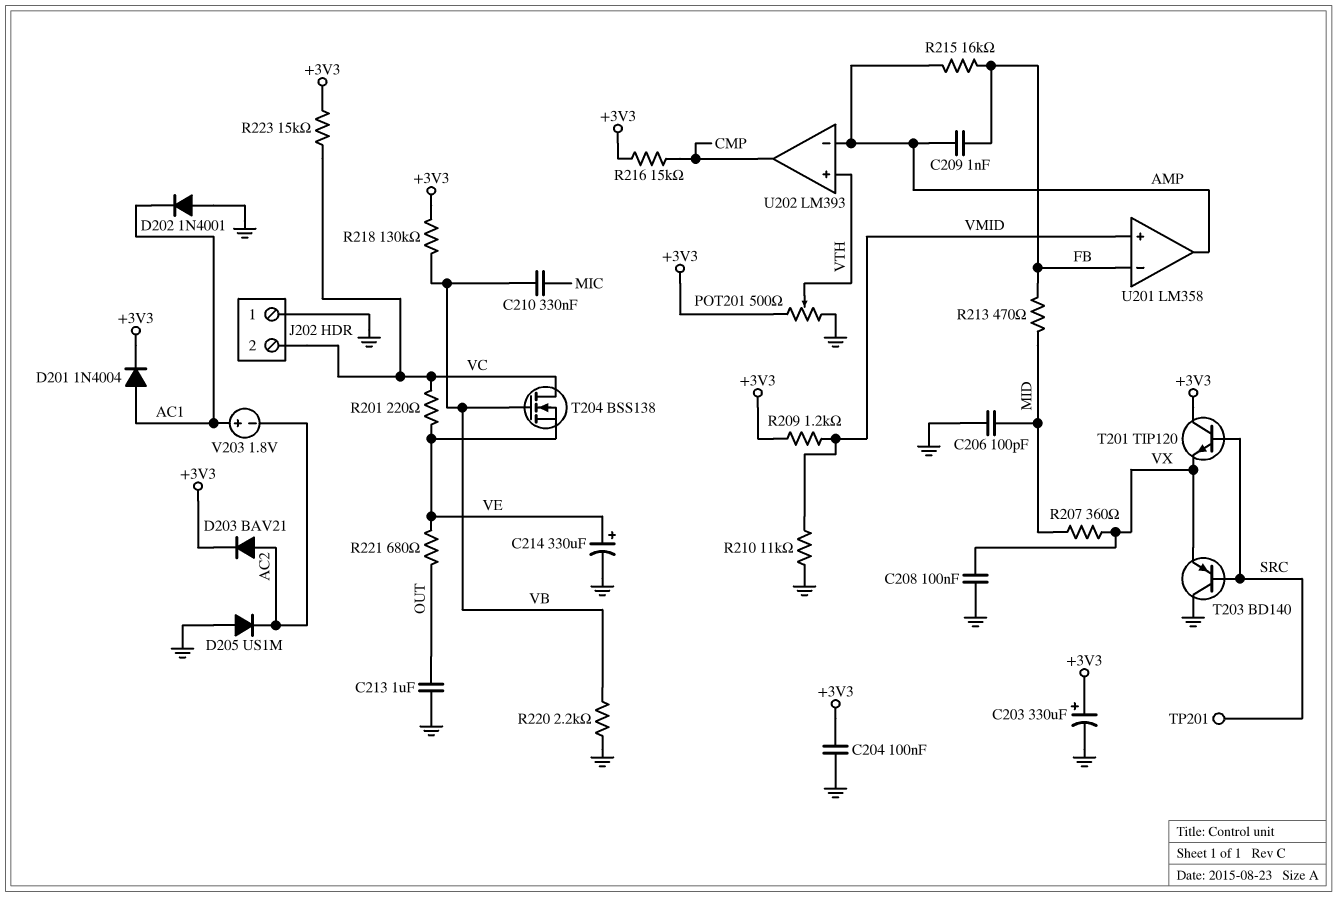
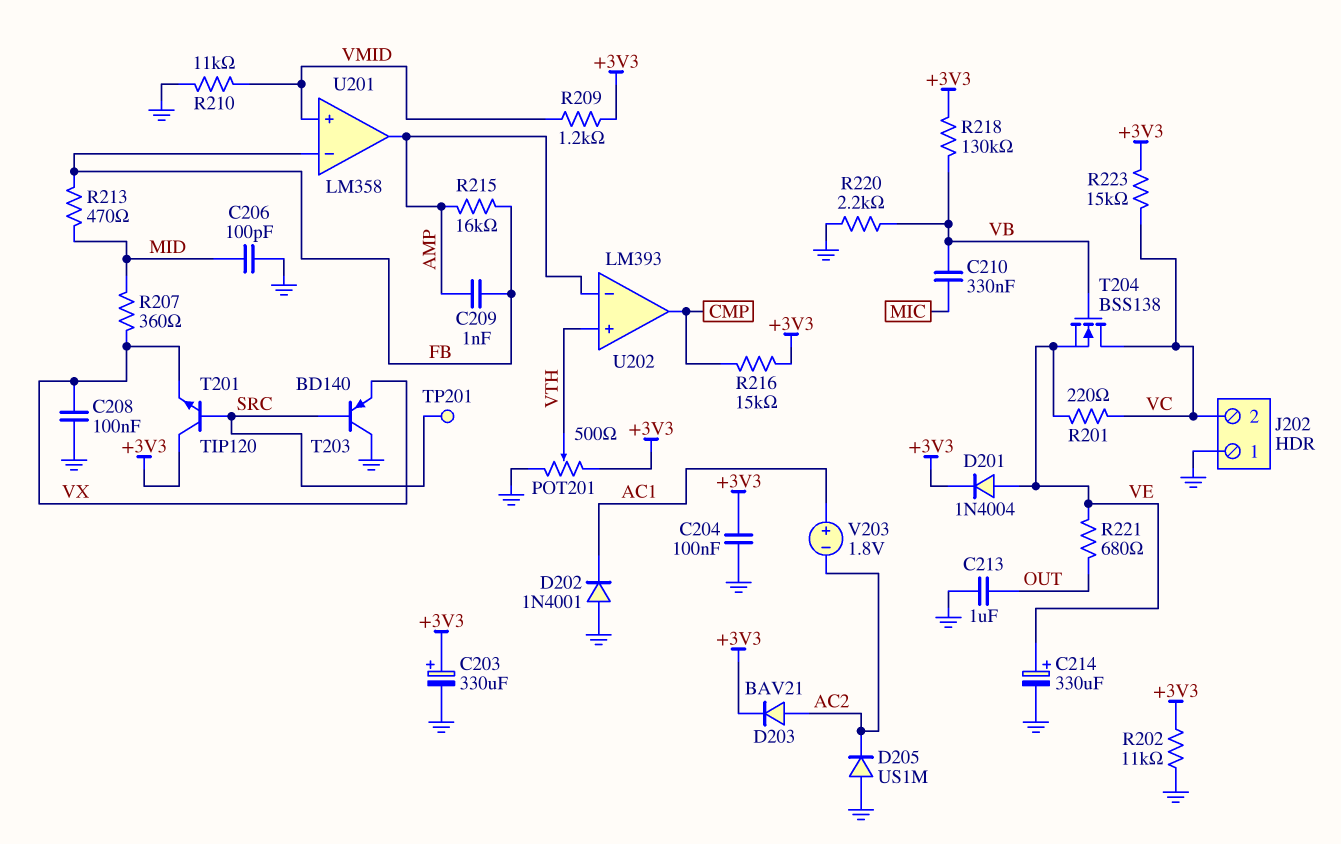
D201: diode 1N4004 (A AC1, K +3V3) -> diode 1N4004 (A VE, K +3V3)
R202: none -> 11k (+3V3, GND)

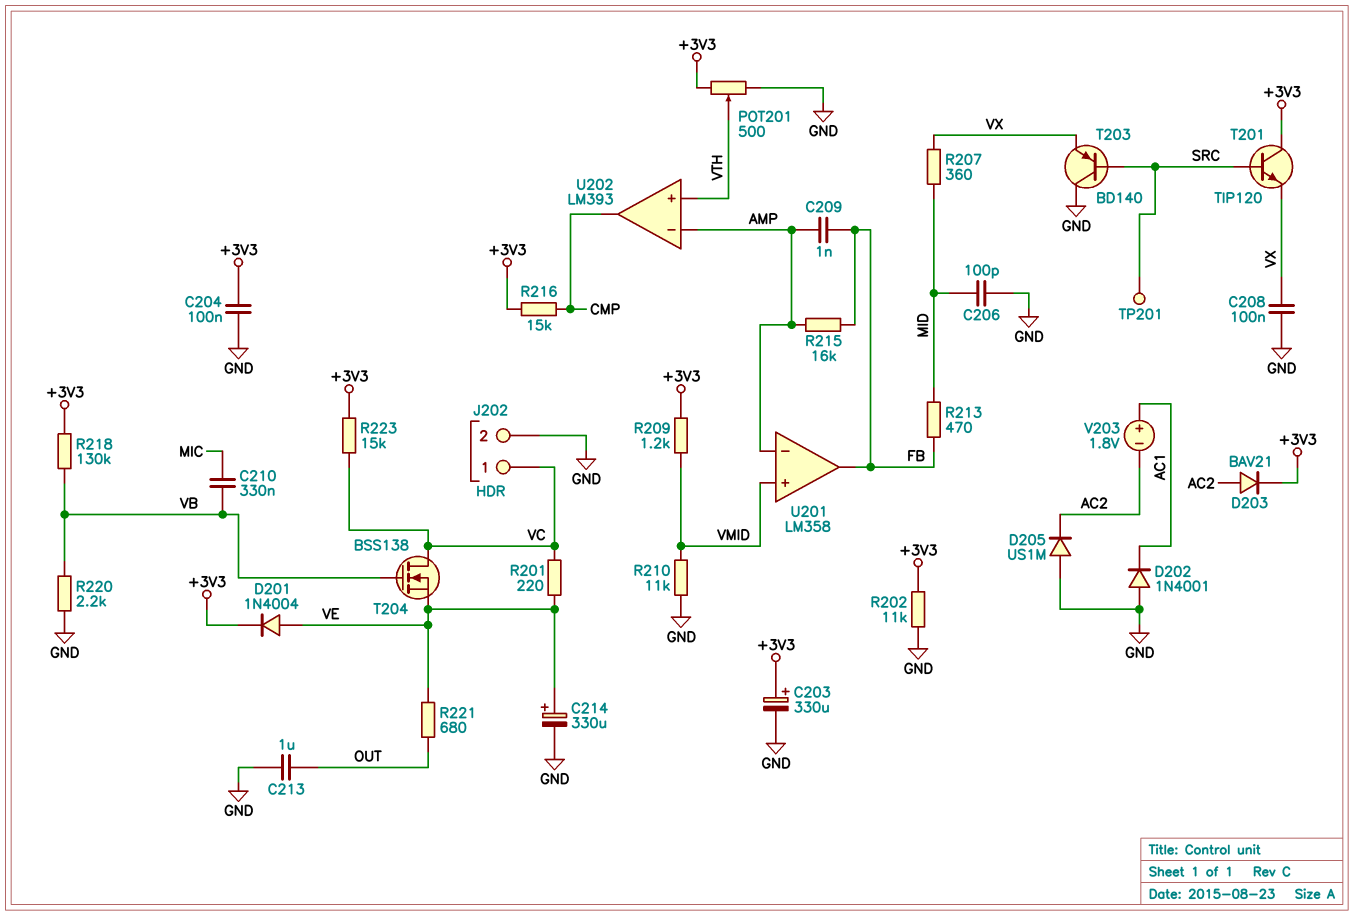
J202 pin 1: GND -> VC
J202 pin 2: VC -> GND
U201 pin in-: FB -> AMP
U201 pin out: AMP -> FB

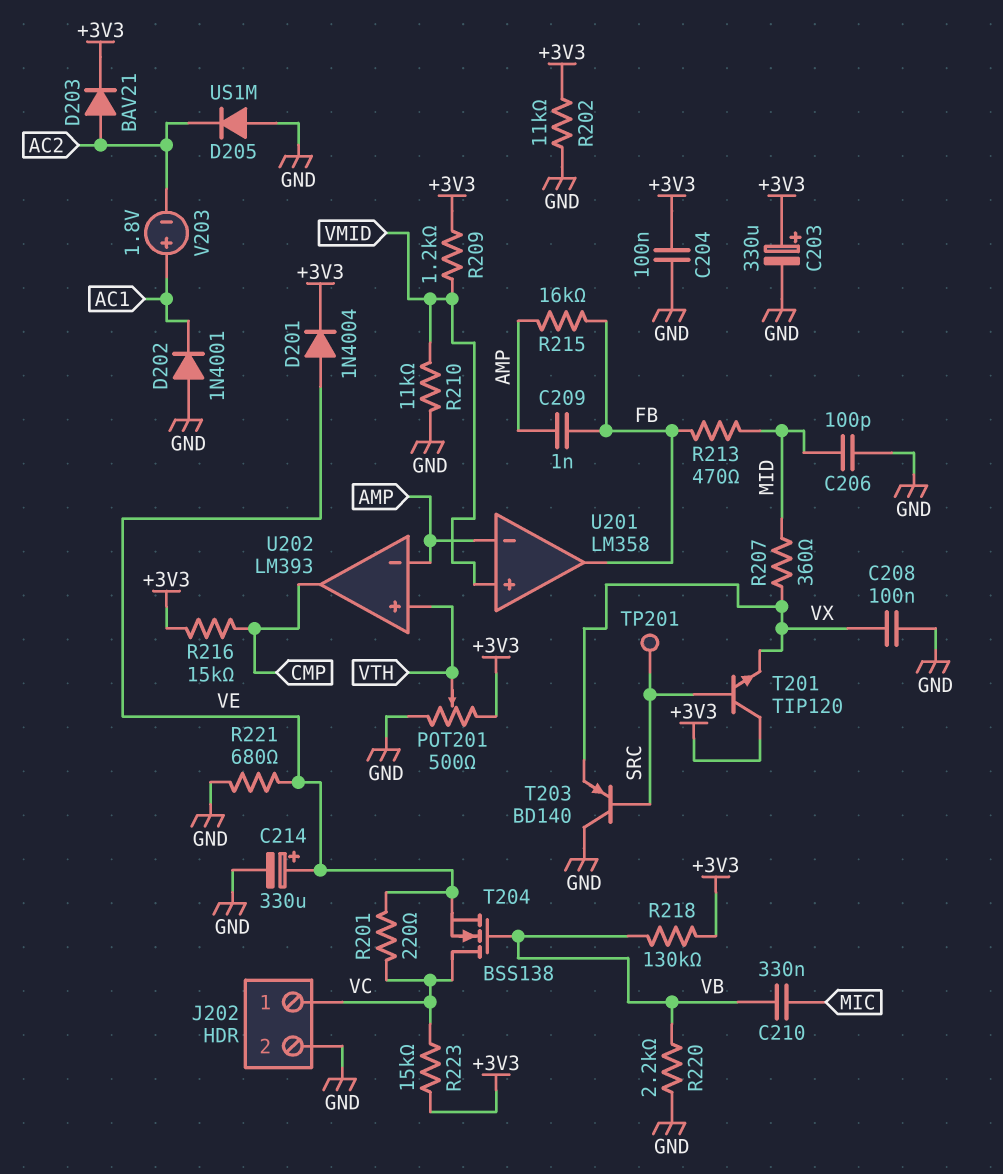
C213: 1uF (GND, OUT) -> none
R221: 680 (OUT, VE) -> 680 (GND, VE)

